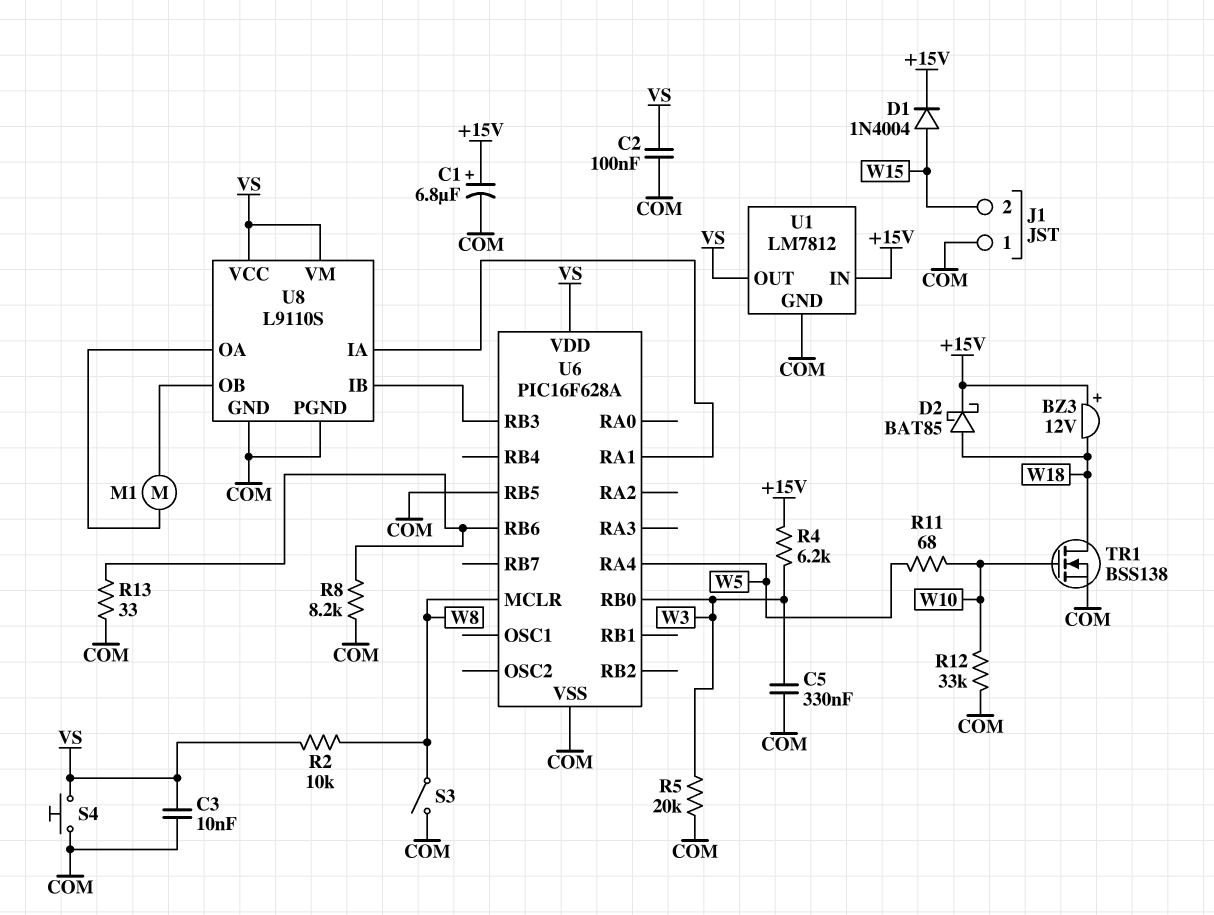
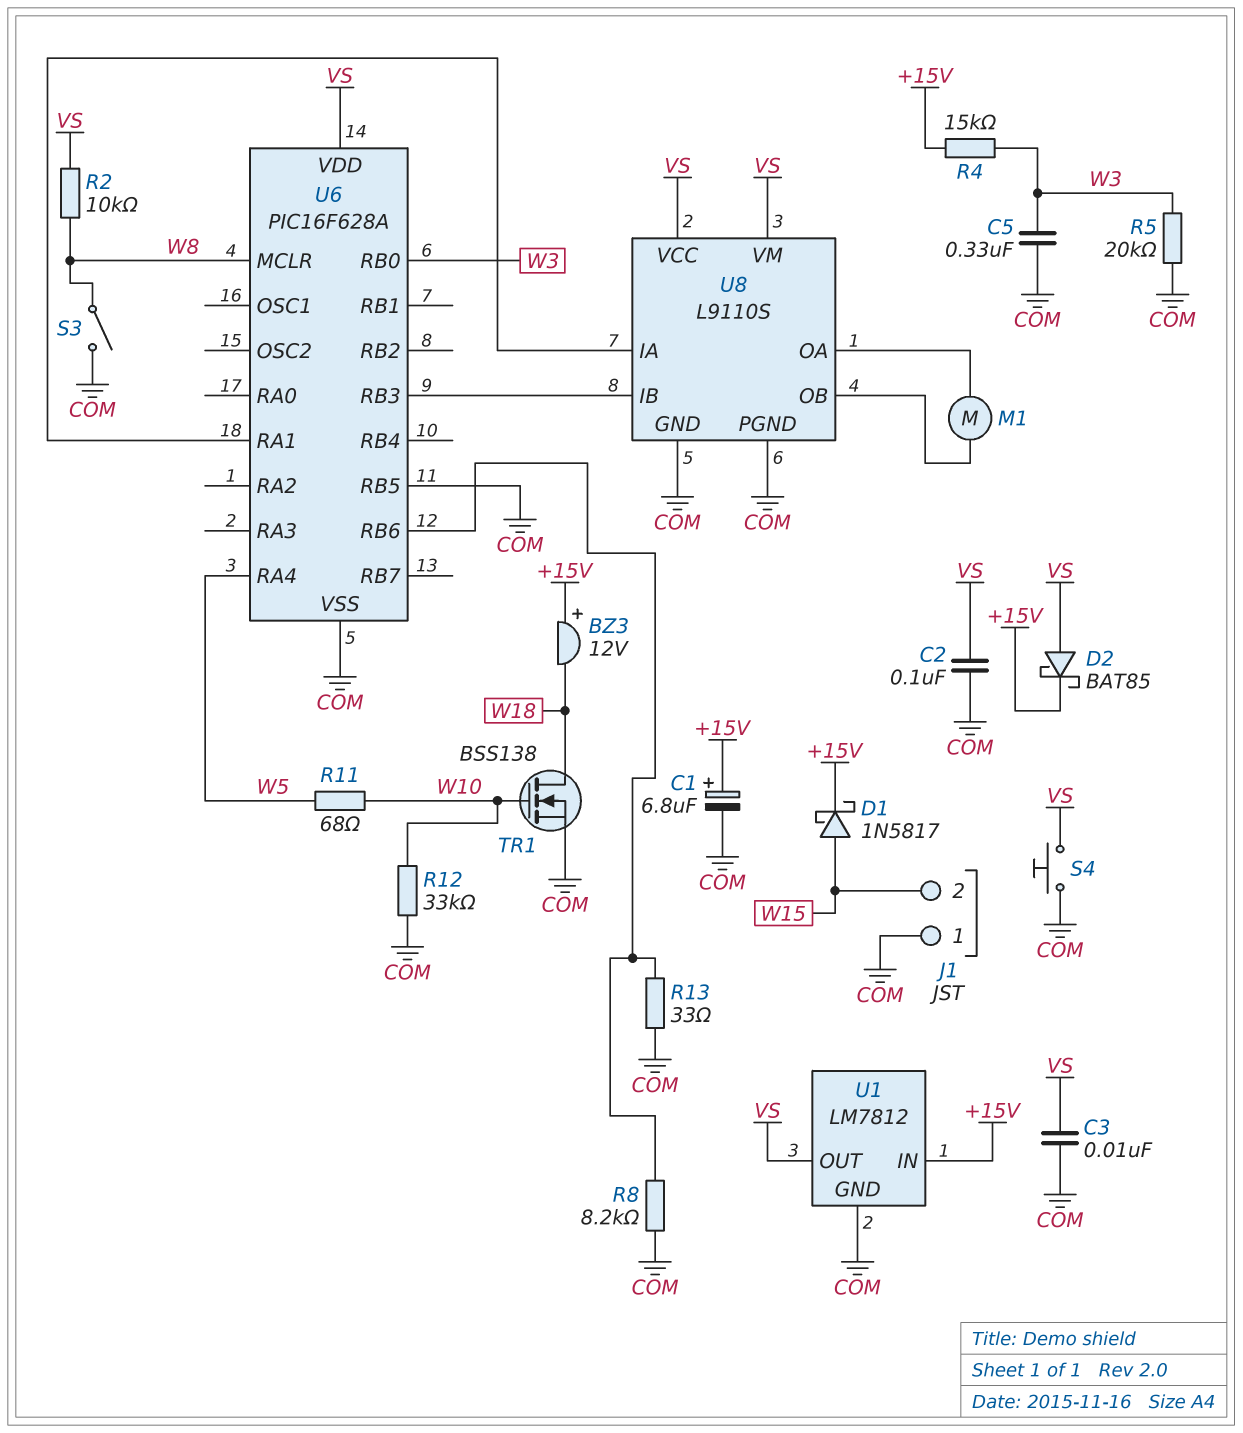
D1: diode 1N4004 (A W15, K +15V) -> schottky 1N5817 (A W15, K +15V)
D2: schottky BAT85 (A W18, K +15V) -> schottky BAT85 (A VS, K +15V)
R4: 6.2k (+15V, W3) -> 15k (+15V, W3)

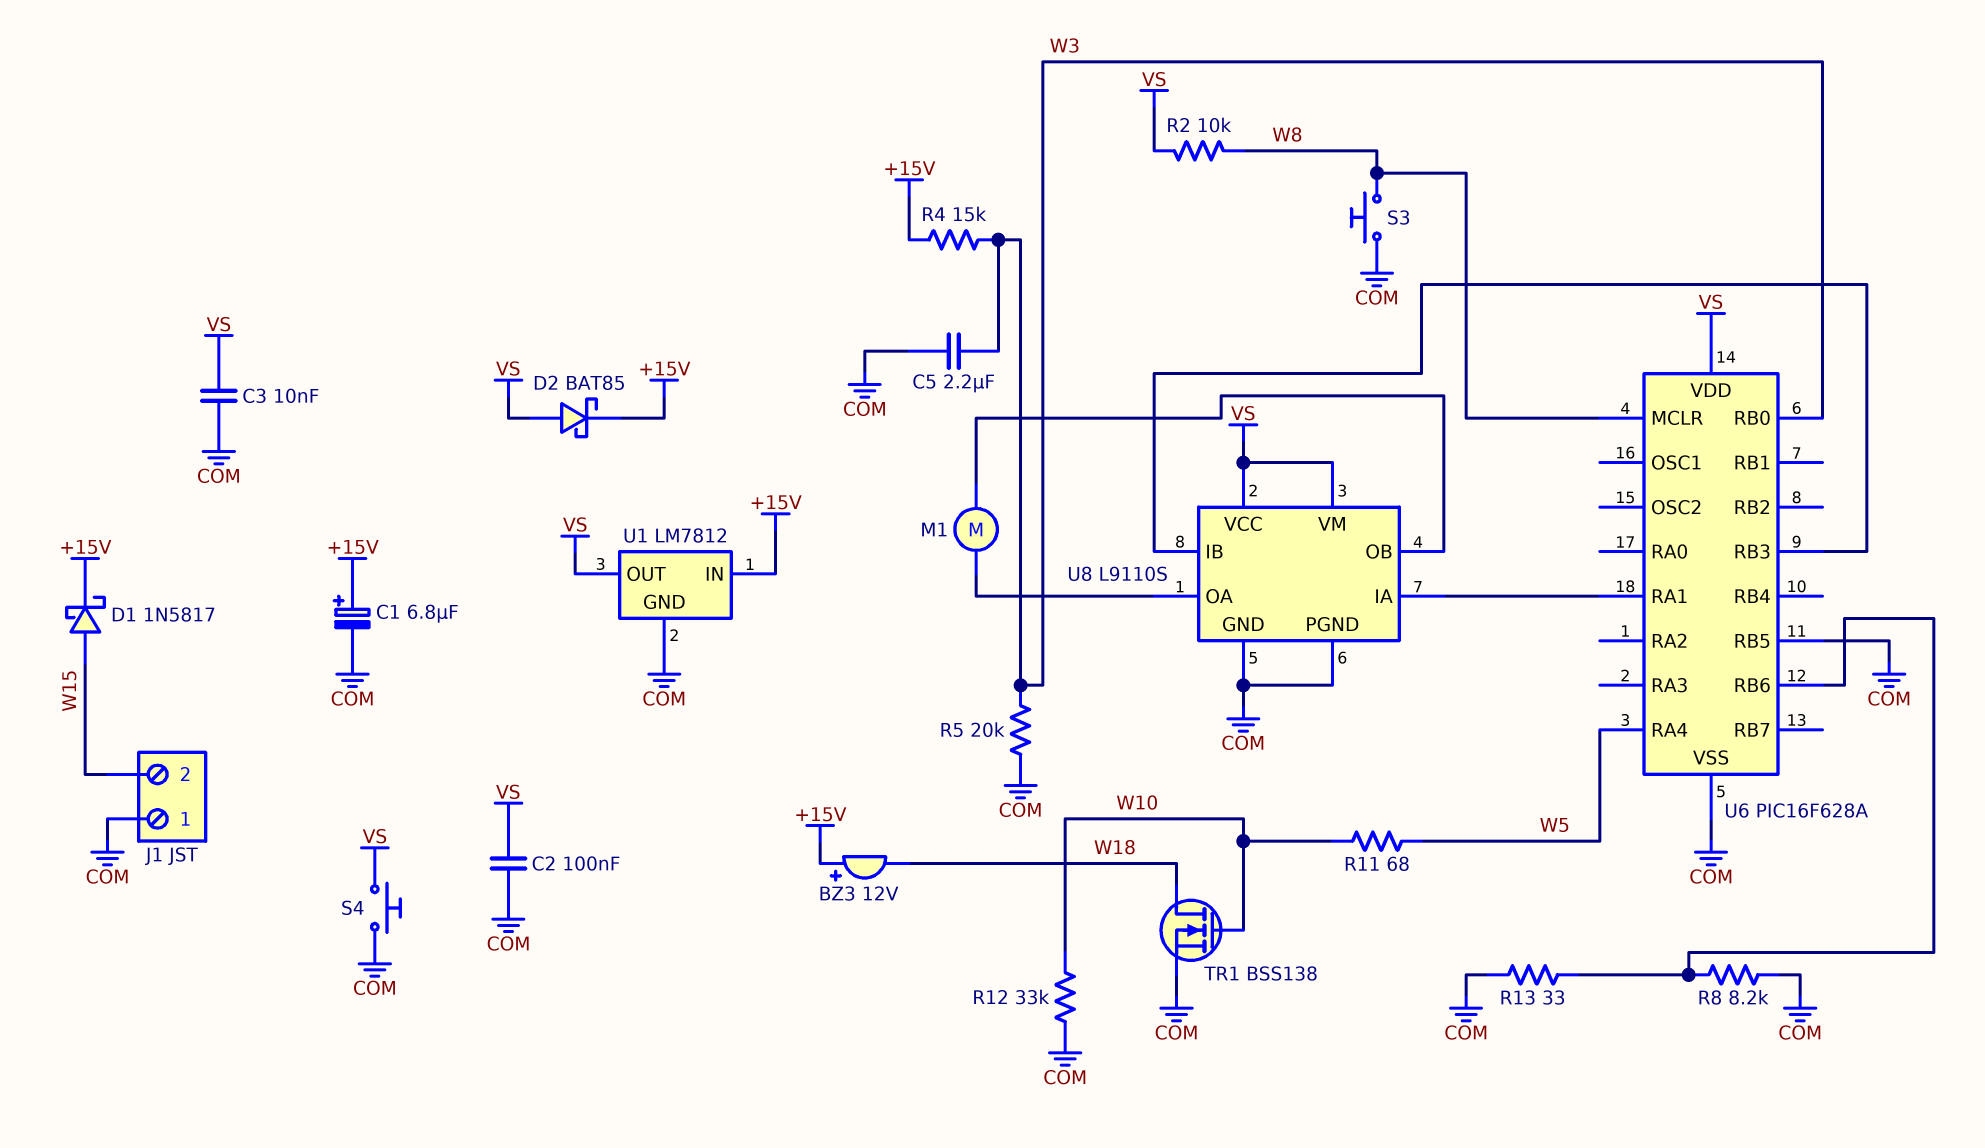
C5: 330nF (COM, W3) -> 2.2uF (COM, W3)
S3: switch (COM, W8) -> button (COM, W8)

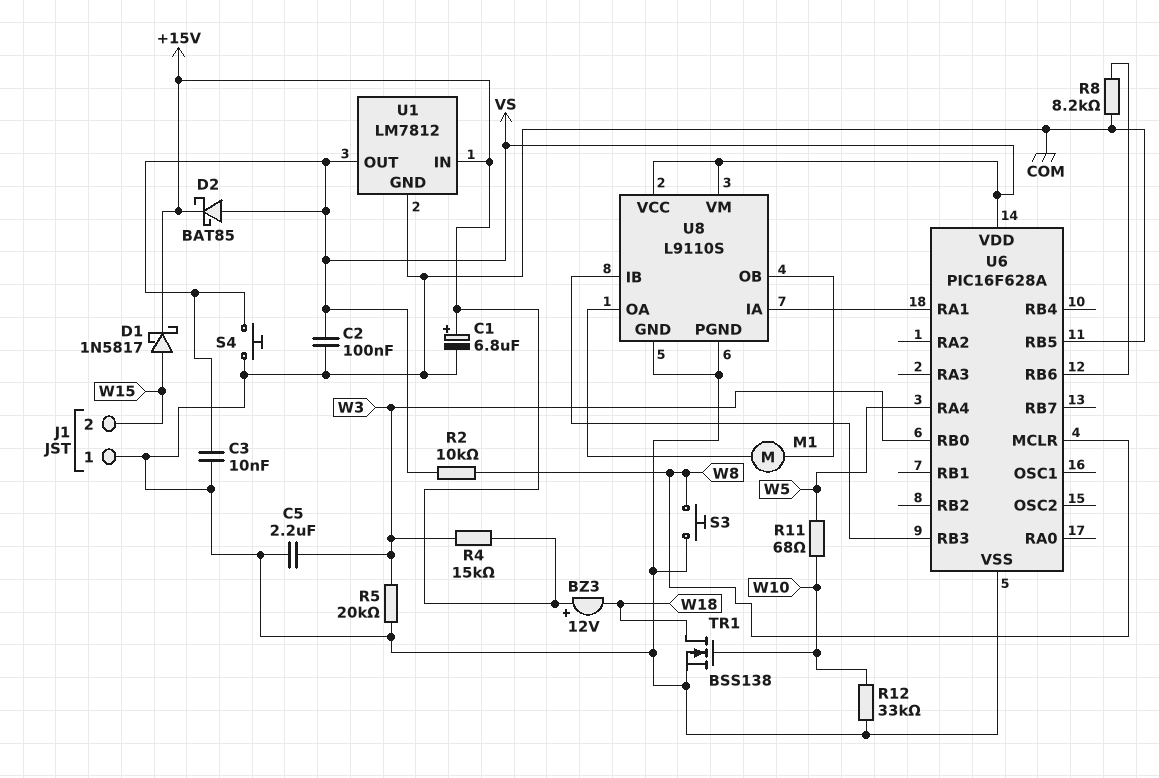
R13: 33 (COM, U6/RB6) -> none

